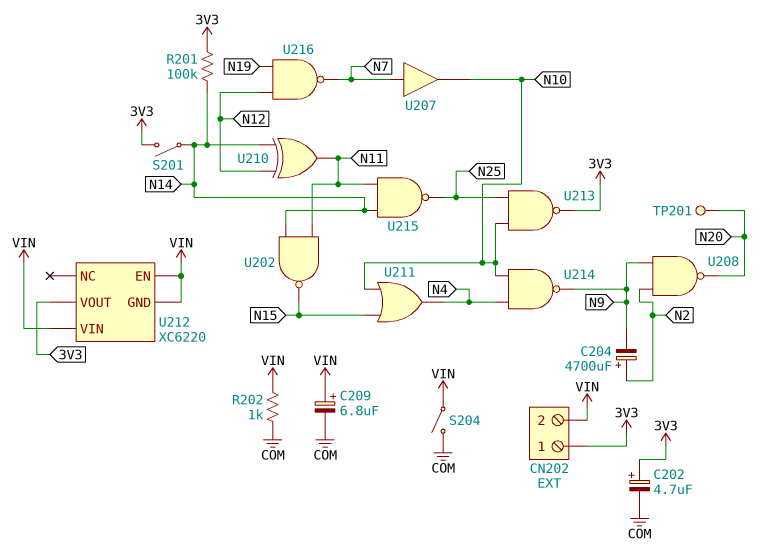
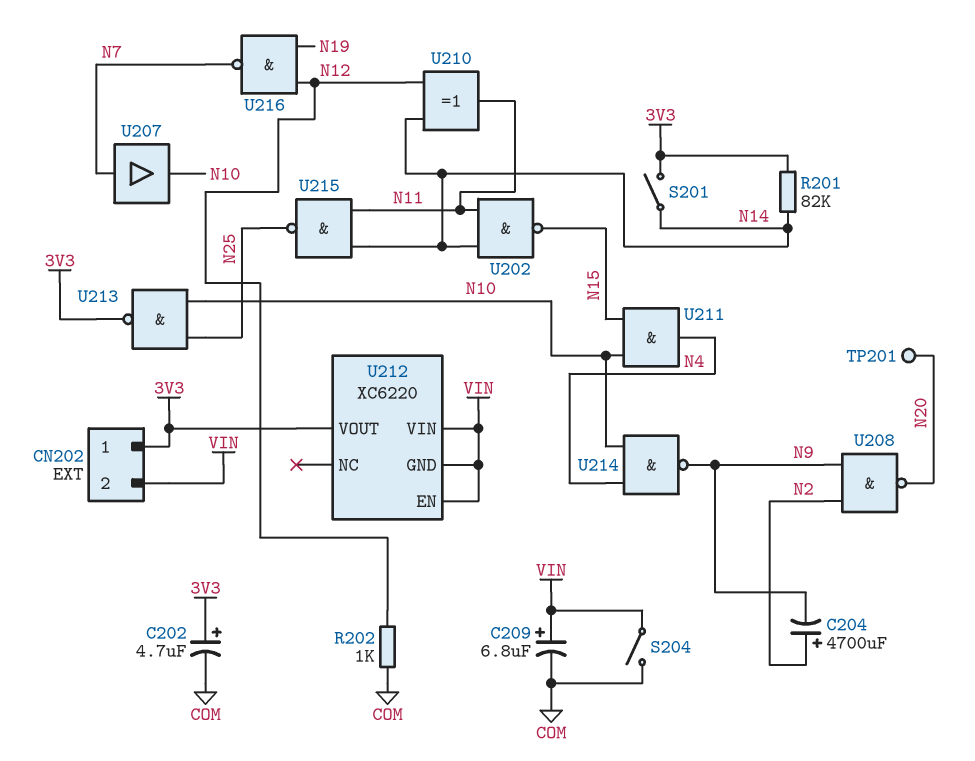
R201: 100k (3V3, N14) -> 82k (3V3, N14)
R202: 1k (COM, VIN) -> 1k (COM, N12)
U211: OR (in N10, in N15, out N4) -> AND (in N10, in N15, out N4)

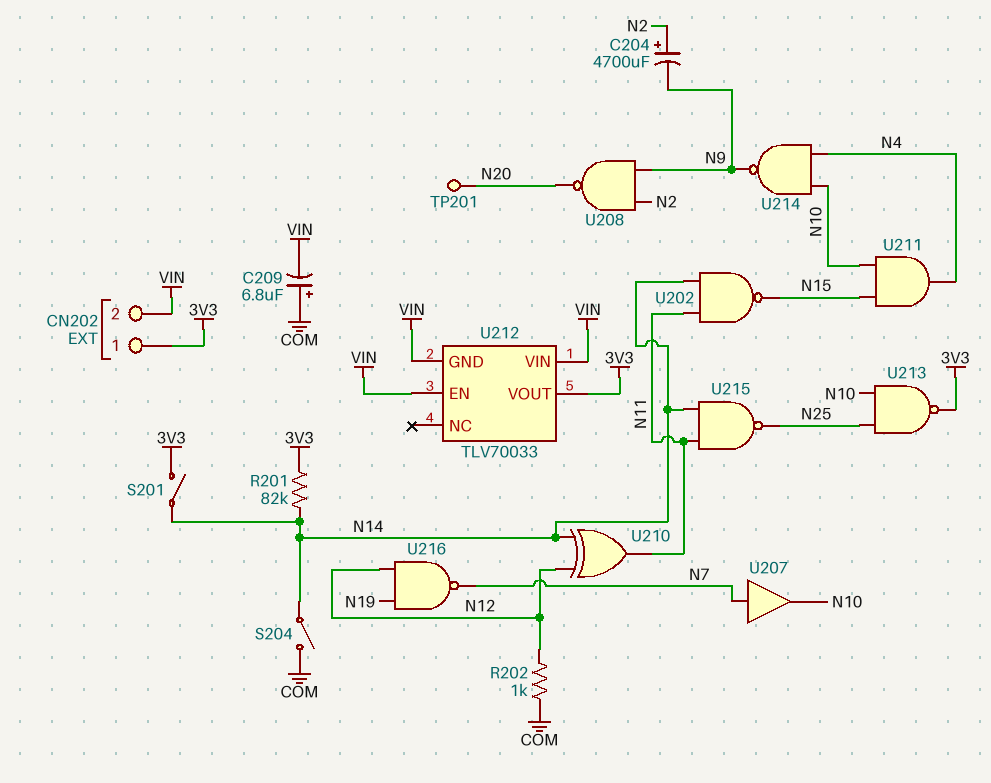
C202: 4.7uF (plus 3V3, minus COM) -> none
C209: 6.8uF (plus VIN, minus COM) -> 6.8uF (plus COM, minus VIN)
S204: switch (COM, VIN) -> switch (COM, N14)
U212: XC6220 -> TLV70033

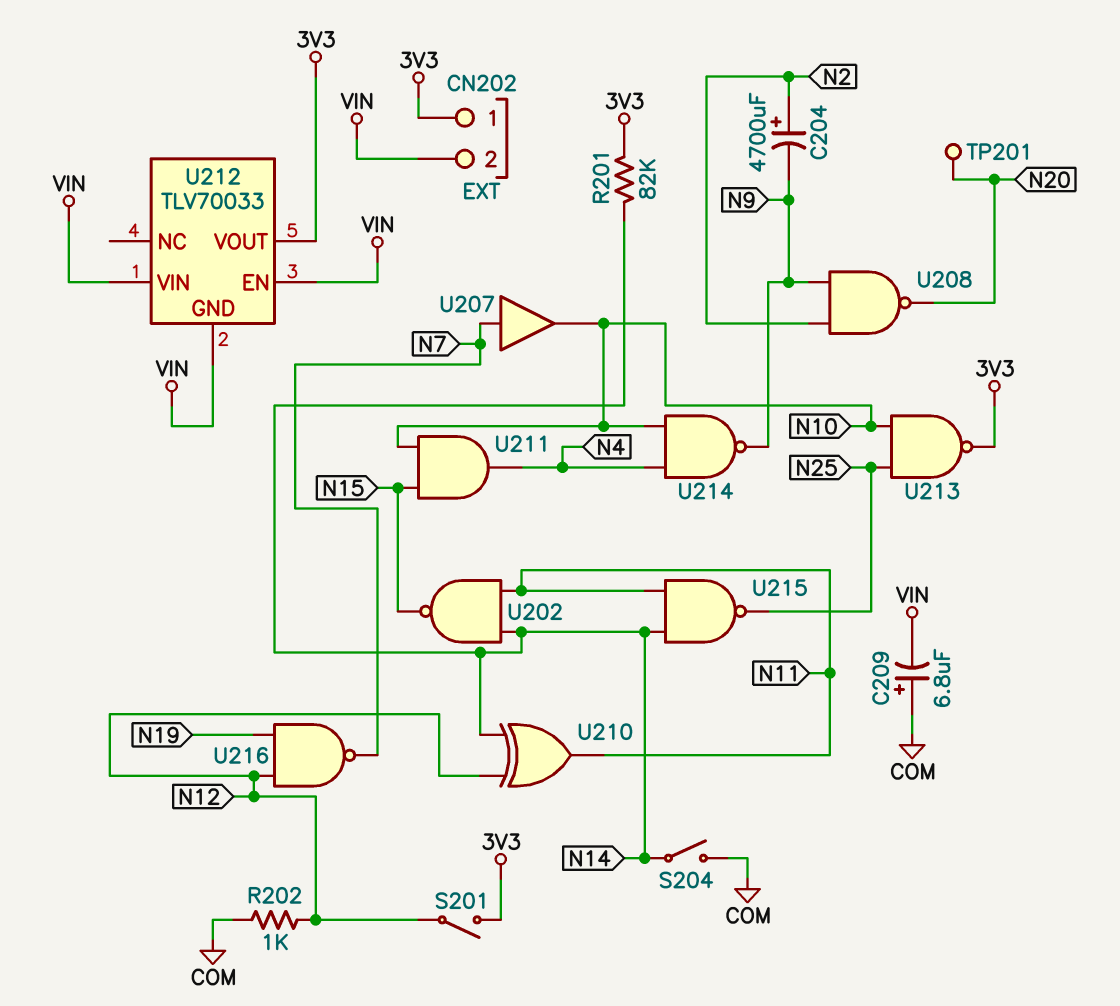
S201: switch (3V3, N14) -> switch (3V3, N12)

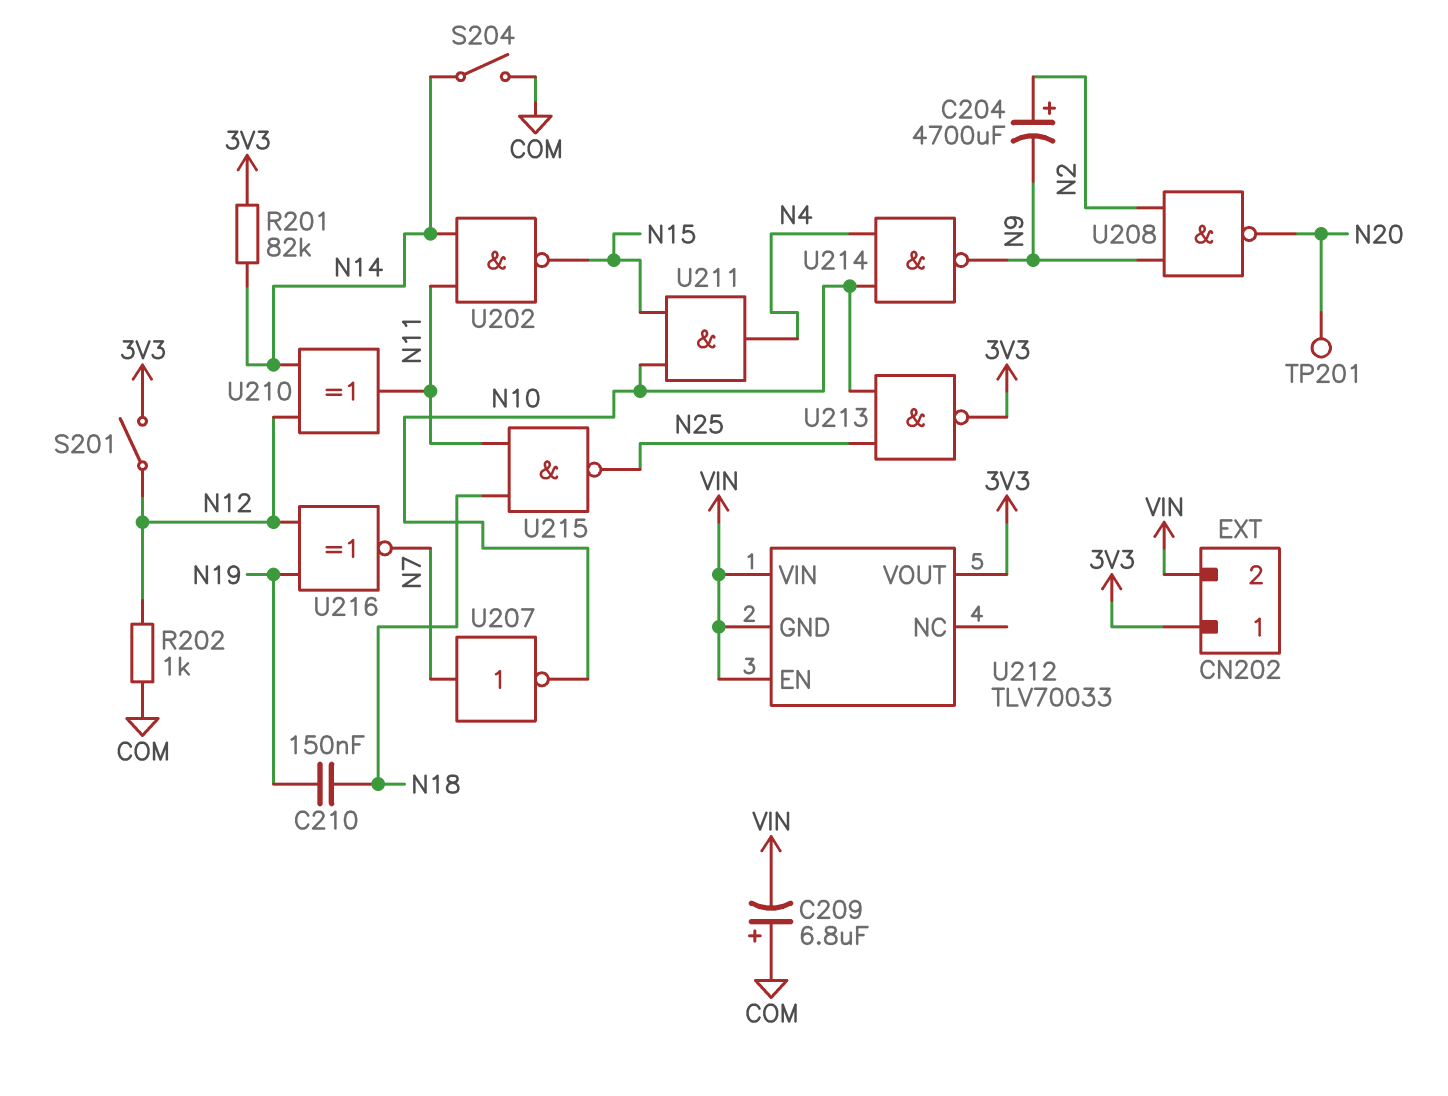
C210: none -> 150nF (N18, N19)
U207: buffer (in N7, out N10) -> NOT (in N7, out N10)
U215: NAND (in N11, in N14, out N25) -> NAND (in N11, in N18, out N25)
U216: NAND (in N12, in N19, out N7) -> XNOR (in N12, in N19, out N7)

